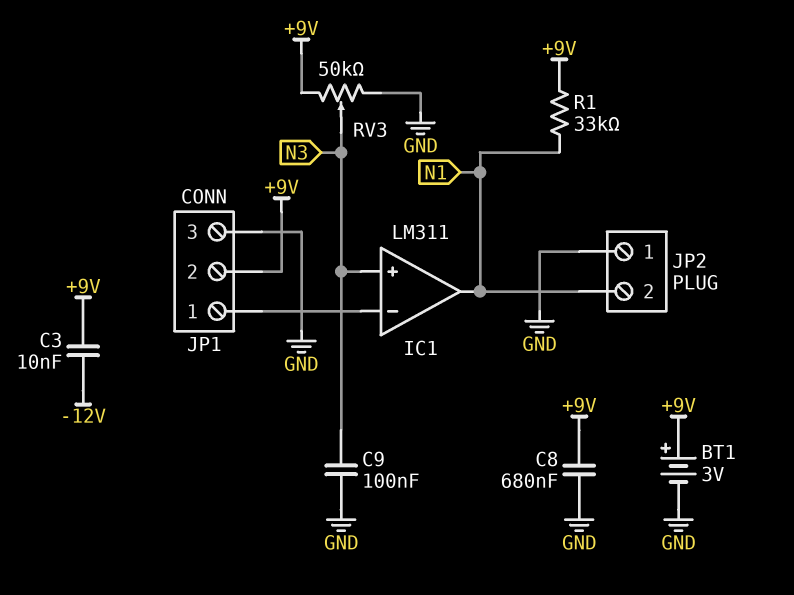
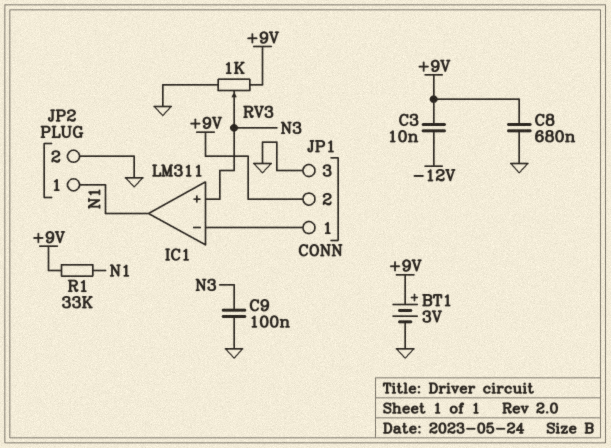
JP2 pin 1: GND -> N1
JP2 pin 2: N1 -> GND
RV3: 50k (+9V, GND, wiper N3) -> 1k (+9V, GND, wiper N3)

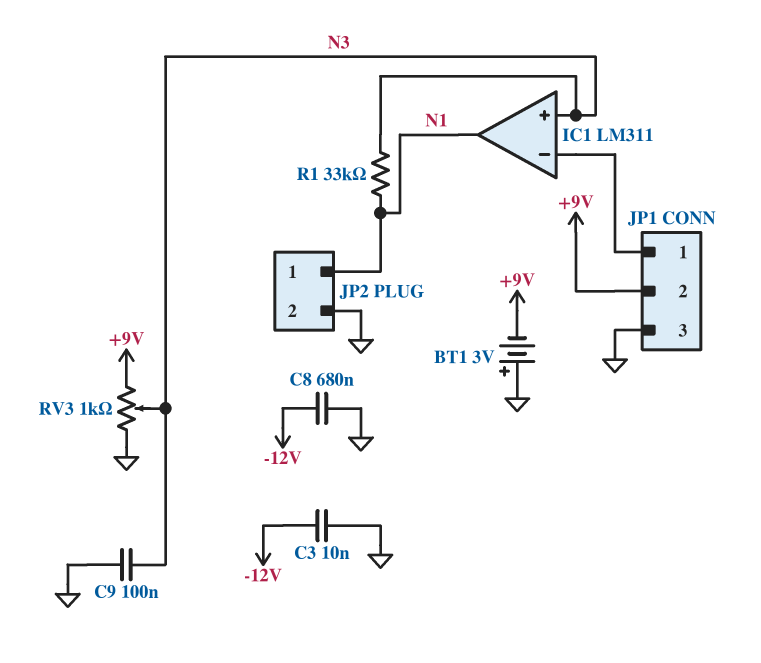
BT1: 3V (plus +9V, minus GND) -> 3V (plus GND, minus +9V)
C3: 10nF (+9V, -12V) -> 10nF (-12V, GND)
C8: 680nF (+9V, GND) -> 680nF (-12V, GND)
R1: 33k (+9V, N1) -> 33k (N1, N3)

